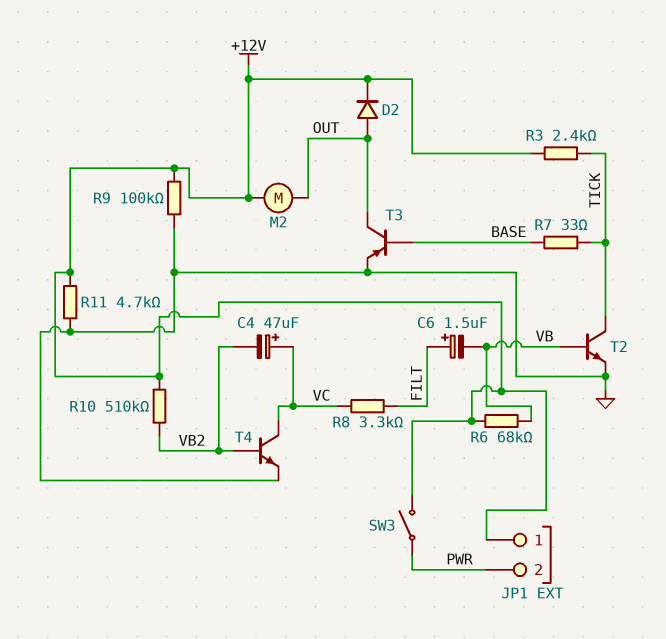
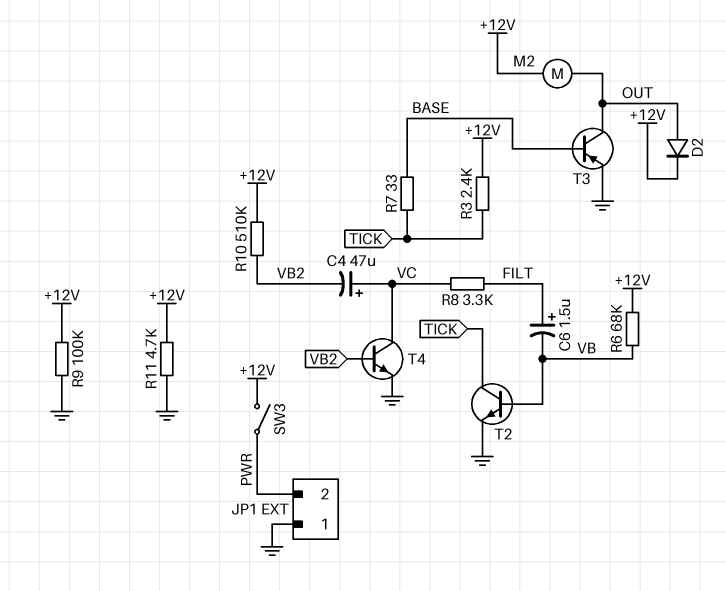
JP1 pin 1: +12V -> GND

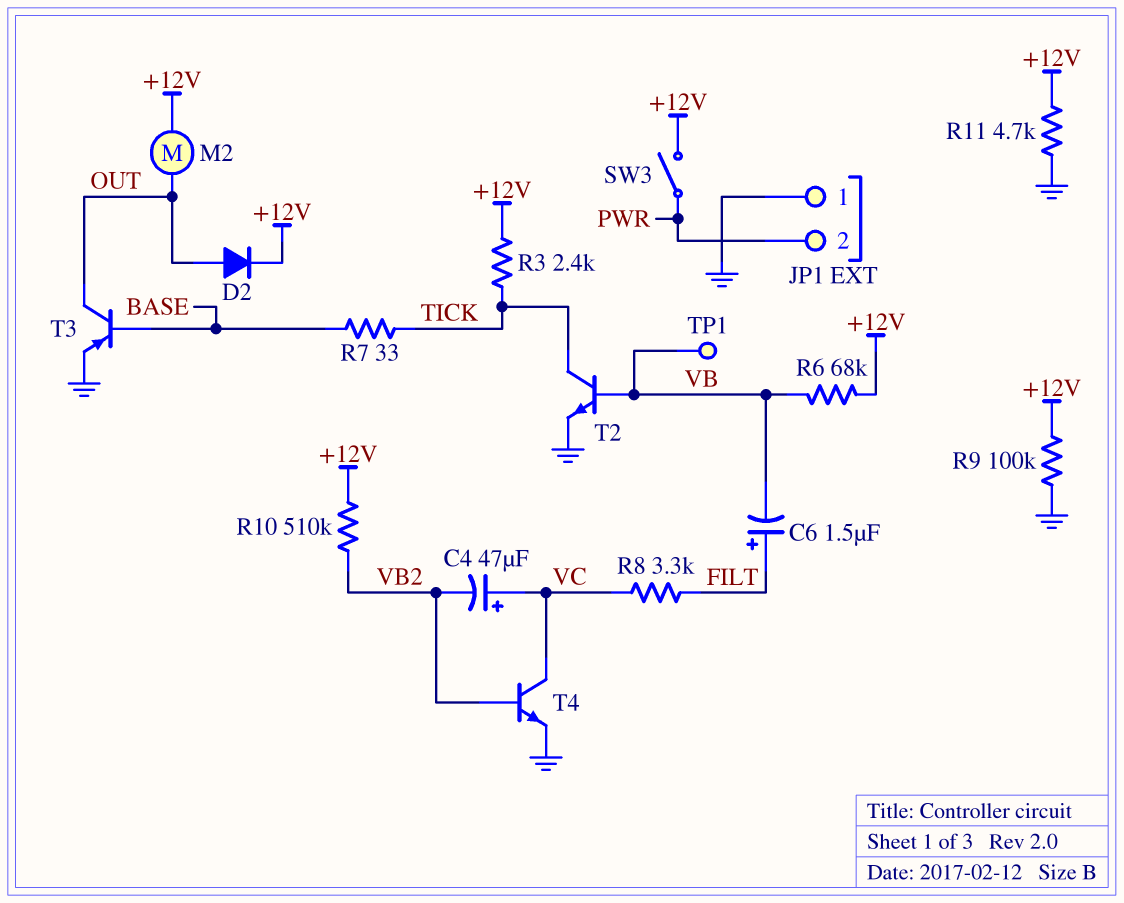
TP1: none -> test point (VB)

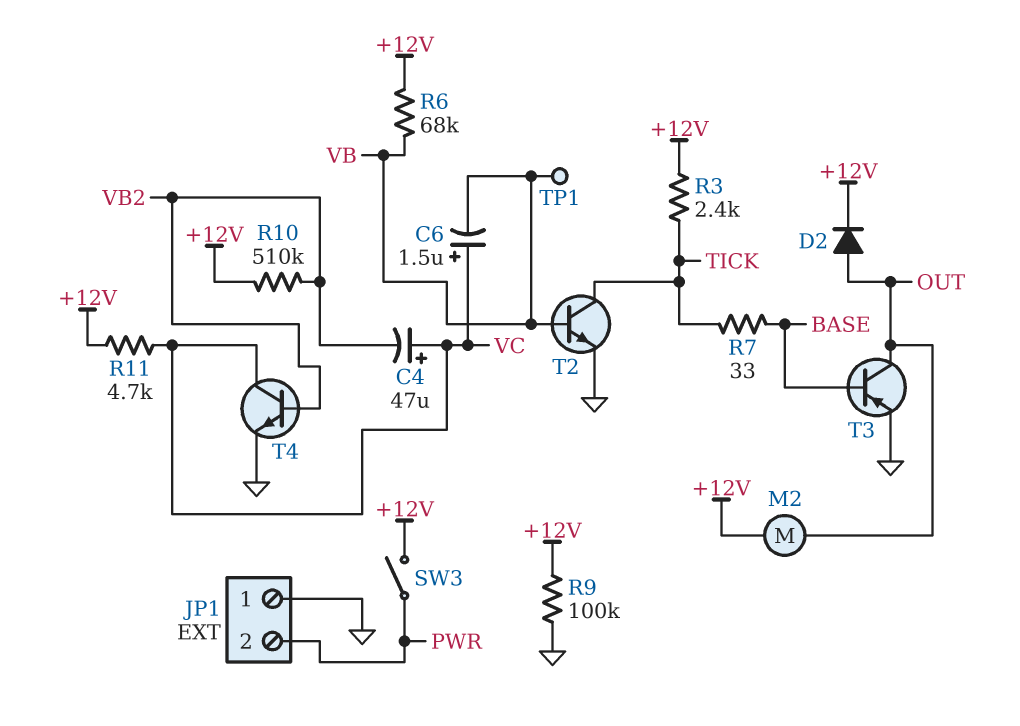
C6: 1.5uF (plus FILT, minus VB) -> 1.5uF (plus VC, minus VB)
R8: 3.3k (FILT, VC) -> none
R11: 4.7k (+12V, GND) -> 4.7k (+12V, VC)

